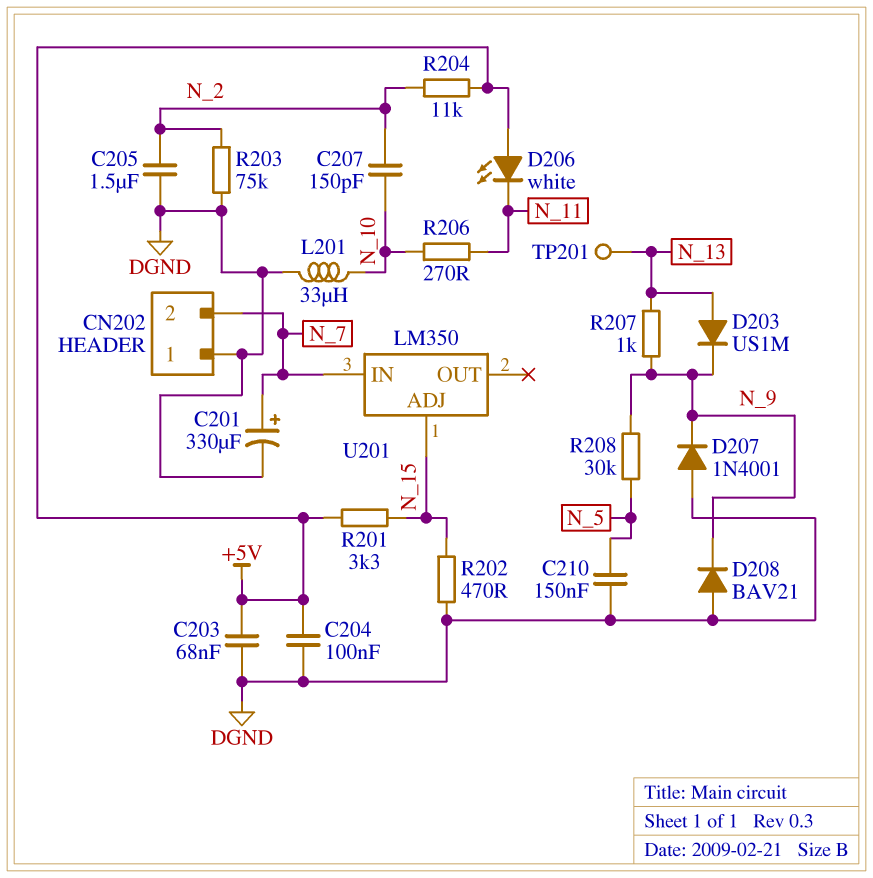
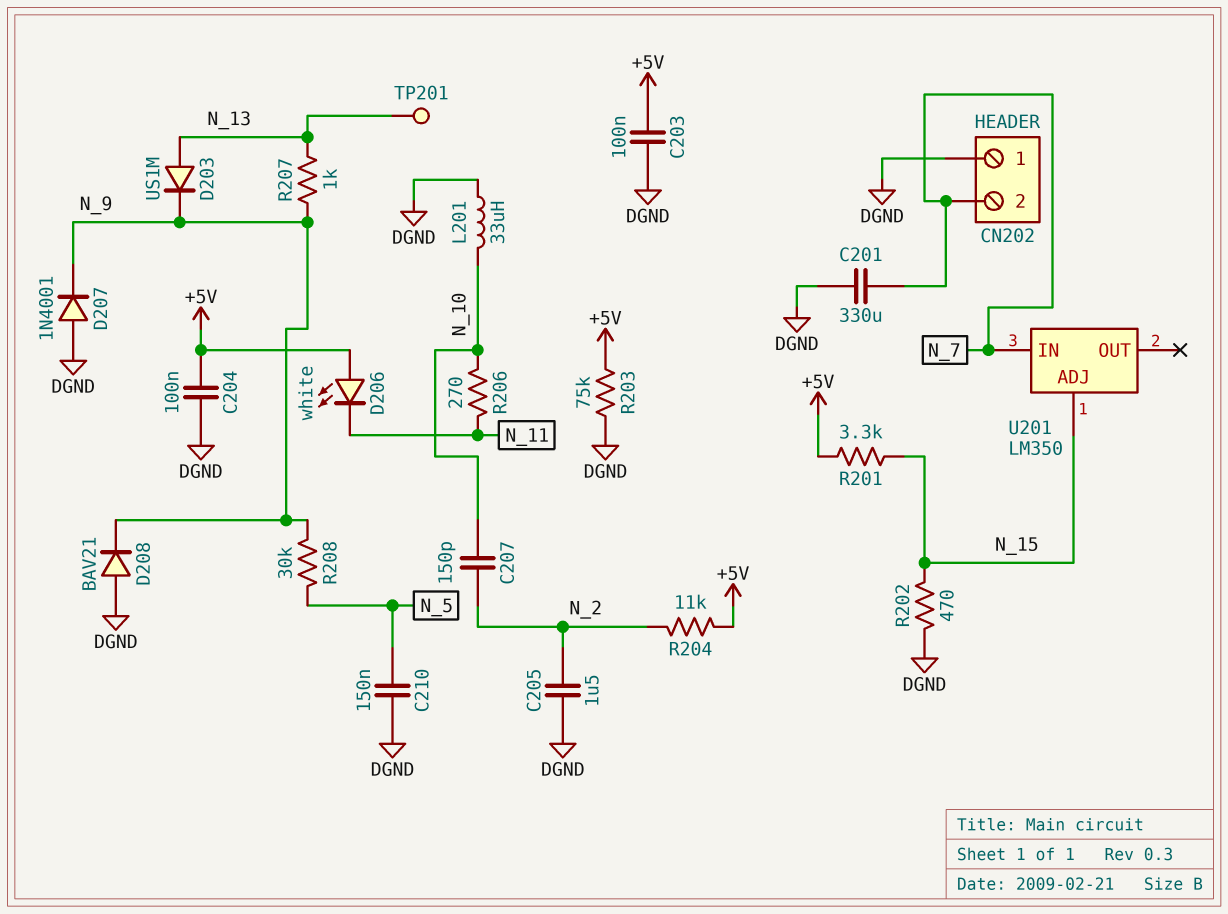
C201: 330uF (plus N_7, minus DGND) -> 330uF (DGND, N_7)
C203: 68nF (+5V, DGND) -> 100nF (+5V, DGND)
R203: 75k (DGND, N_2) -> 75k (+5V, DGND)

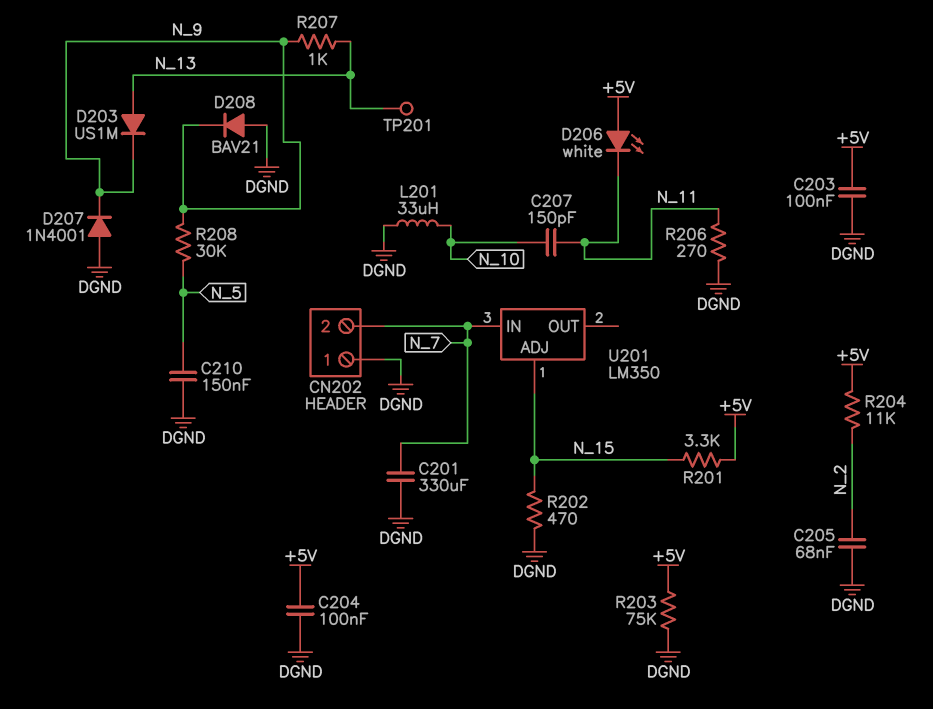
C205: 1.5uF (DGND, N_2) -> 68nF (DGND, N_2)
C207: 150pF (N_2, N_10) -> 150pF (N_10, N_11)
R206: 270 (N_10, N_11) -> 270 (DGND, N_11)

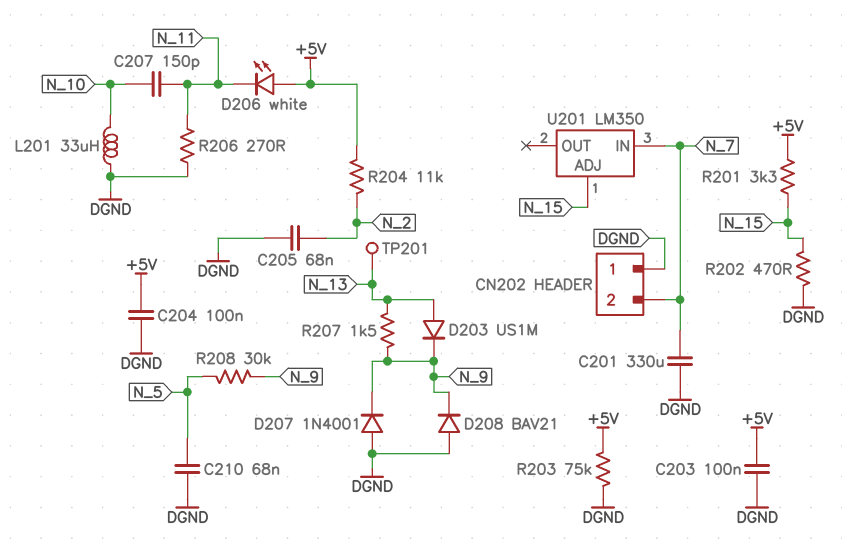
C210: 150nF (DGND, N_5) -> 68nF (DGND, N_5)
R207: 1k (N_9, N_13) -> 1.5k (N_9, N_13)

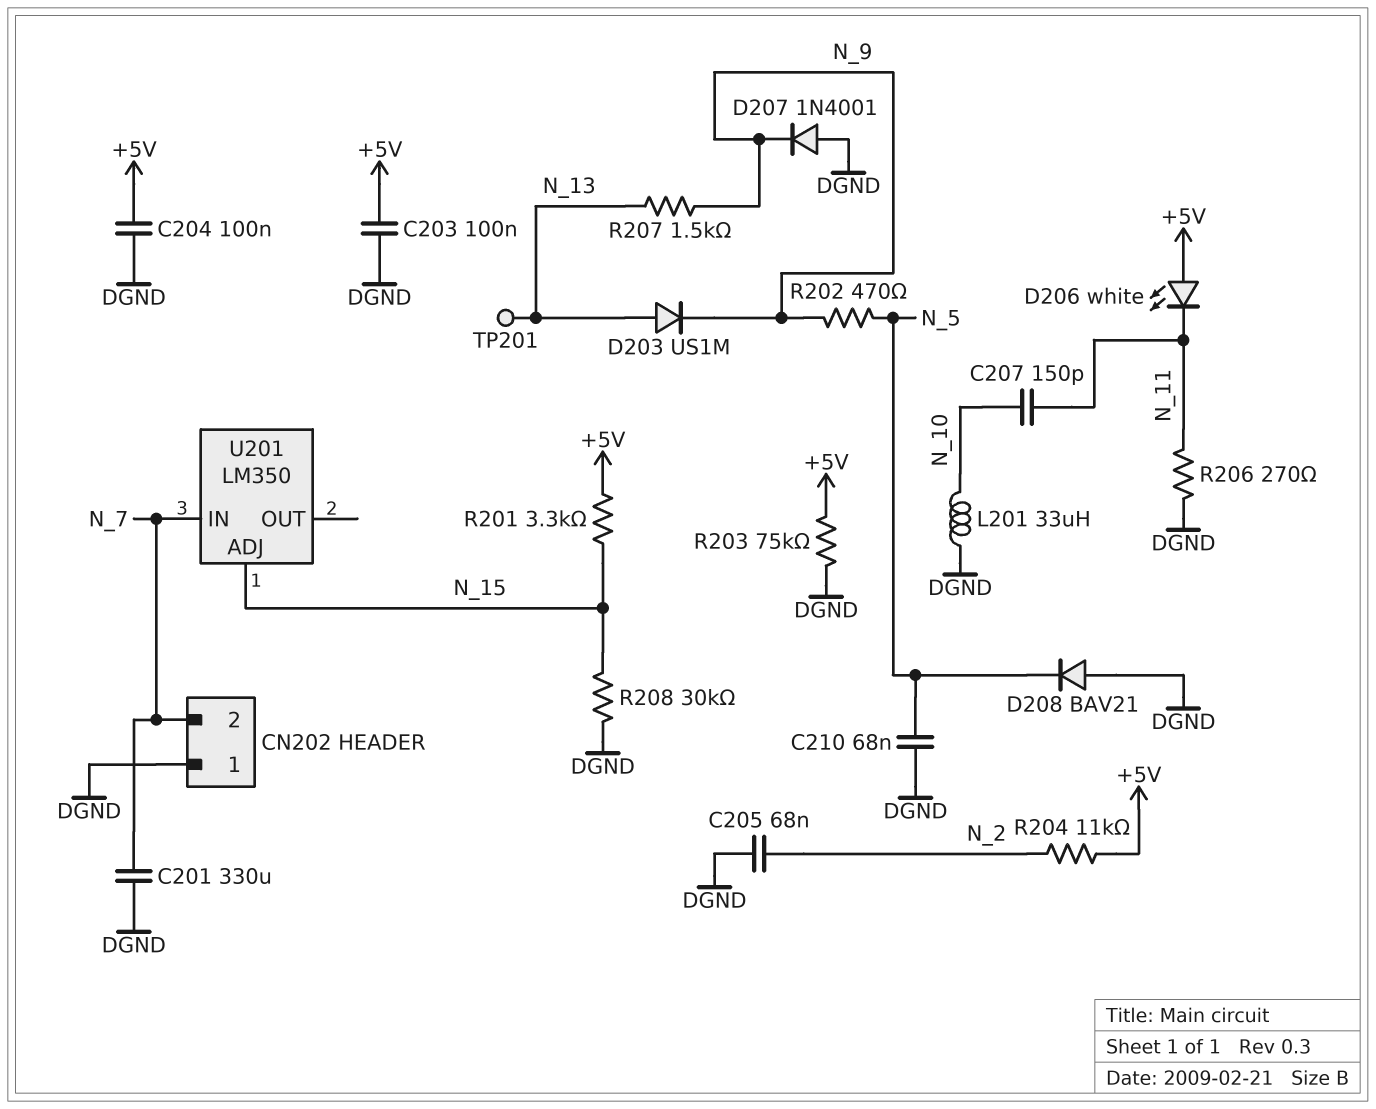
D208: diode BAV21 (A DGND, K N_9) -> diode BAV21 (A DGND, K N_5)
R202: 470 (DGND, N_15) -> 470 (N_5, N_9)
R208: 30k (N_5, N_9) -> 30k (DGND, N_15)

